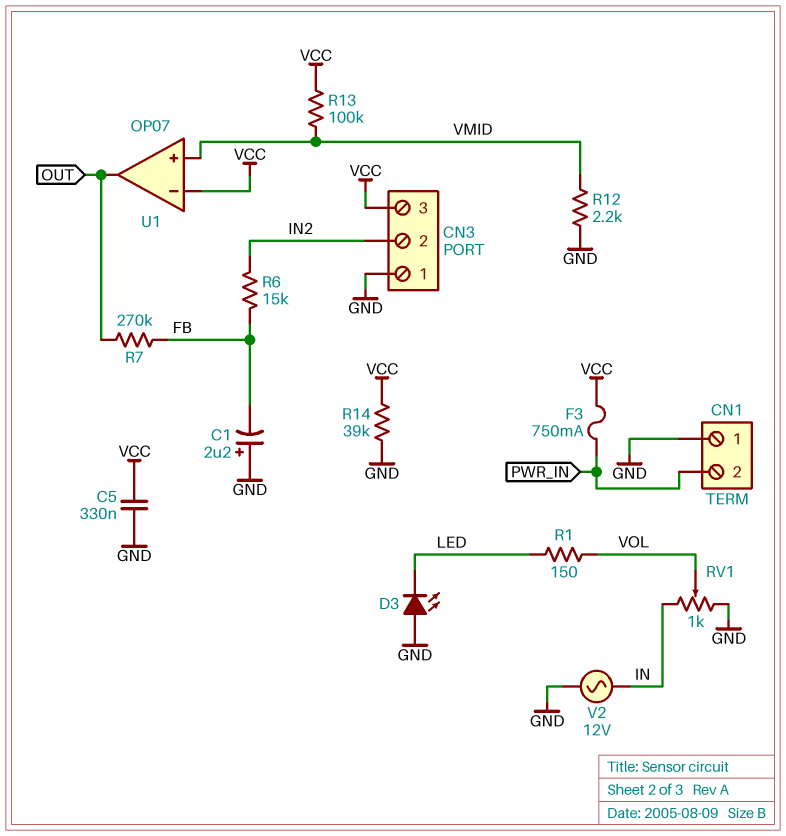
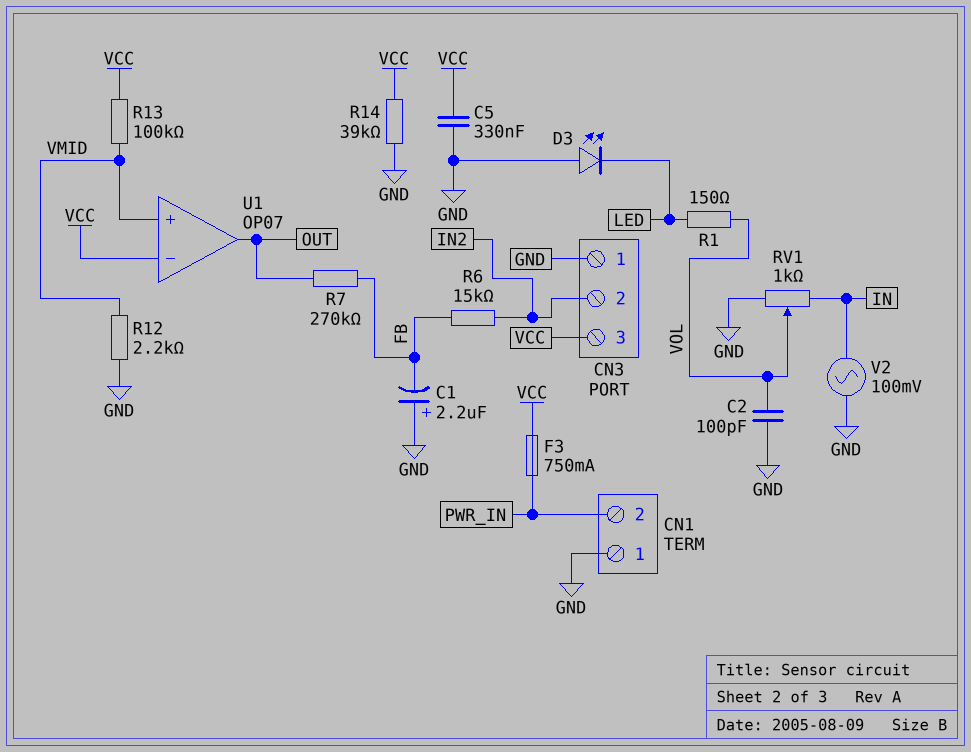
C2: none -> 100pF (GND, VOL)
V2: AC 12V (GND, IN) -> AC 100mV (GND, IN)

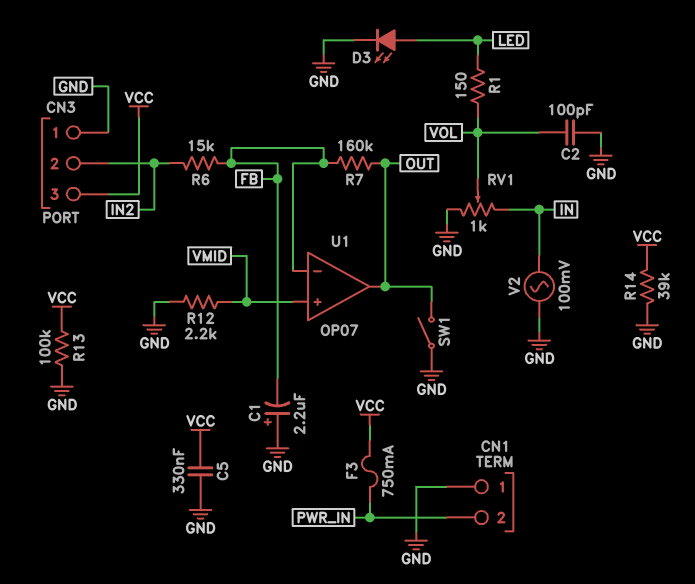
D3: LED (A GND, K LED) -> LED (A LED, K GND)
R7: 270k (FB, OUT) -> 160k (FB, OUT)
R13: 100k (VCC, VMID) -> 100k (GND, VCC)
SW1: none -> switch (GND, OUT)
U1 pin in-: VCC -> FB

